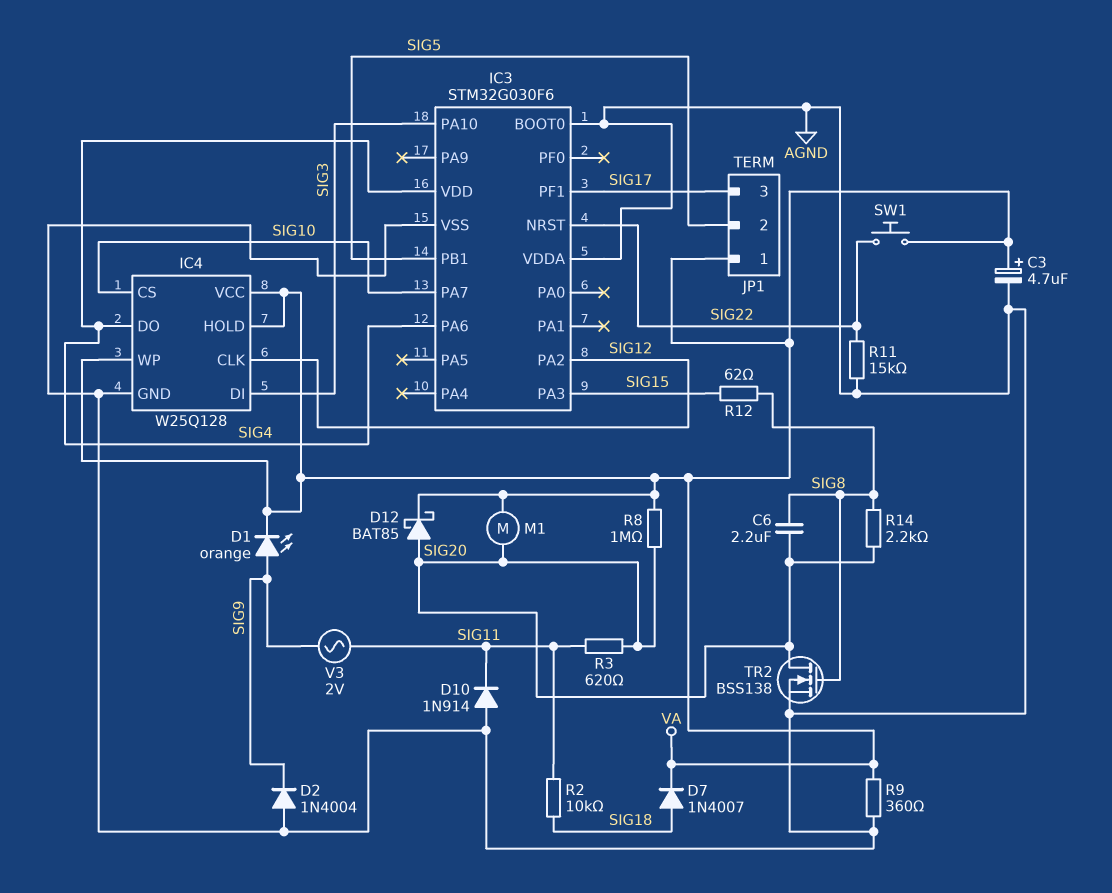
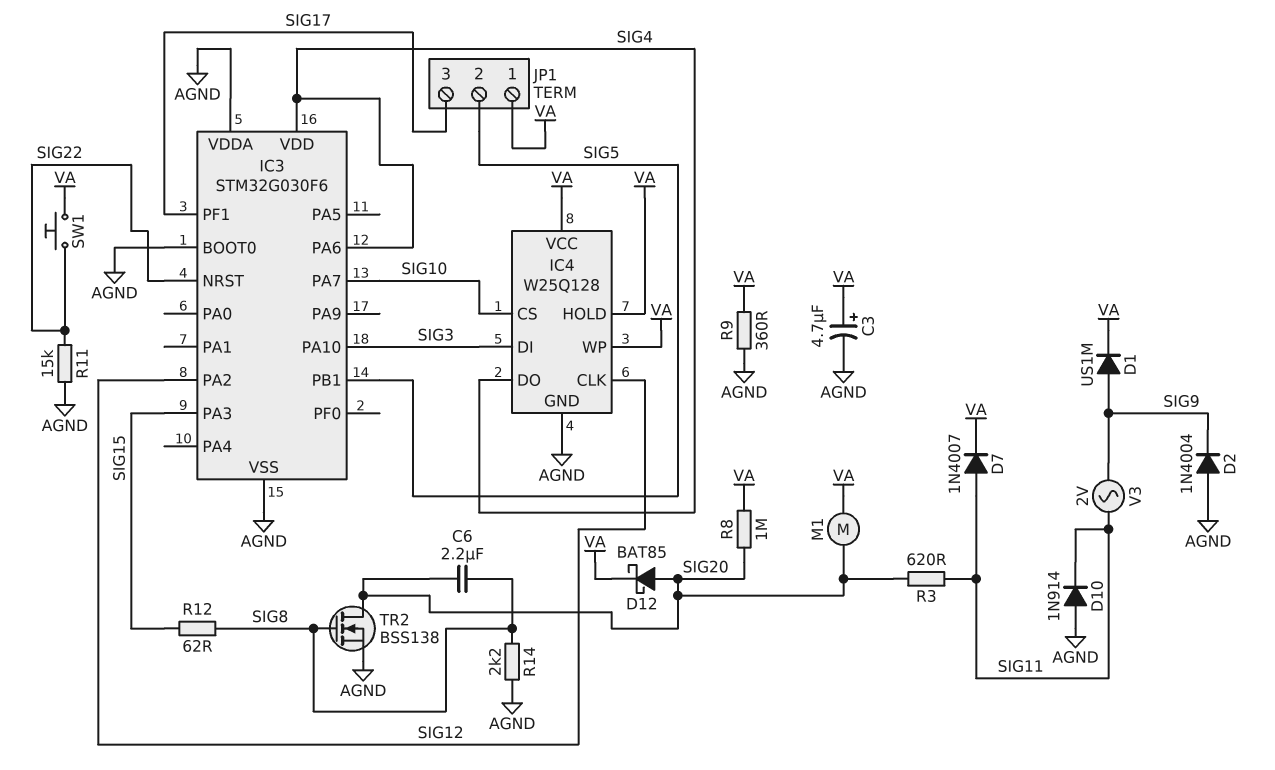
D1: LED orange (A SIG9, K VA) -> diode US1M (A SIG9, K VA)
D7: diode 1N4007 (A SIG18, K VA) -> diode 1N4007 (A SIG11, K VA)
R2: 10k (SIG11, SIG18) -> none
R14: 2.2k (SIG8, SIG20) -> 2.2k (AGND, SIG8)

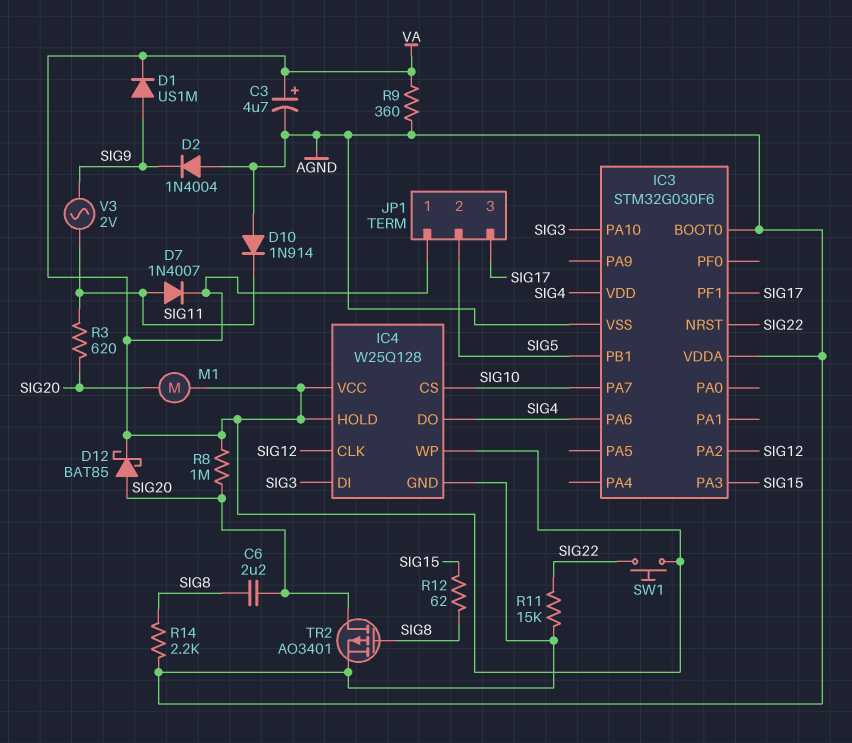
TR2: NMOS BSS138 (G SIG8, D SIG20, S AGND) -> PMOS AO3401 (G SIG8, D SIG20, S AGND)

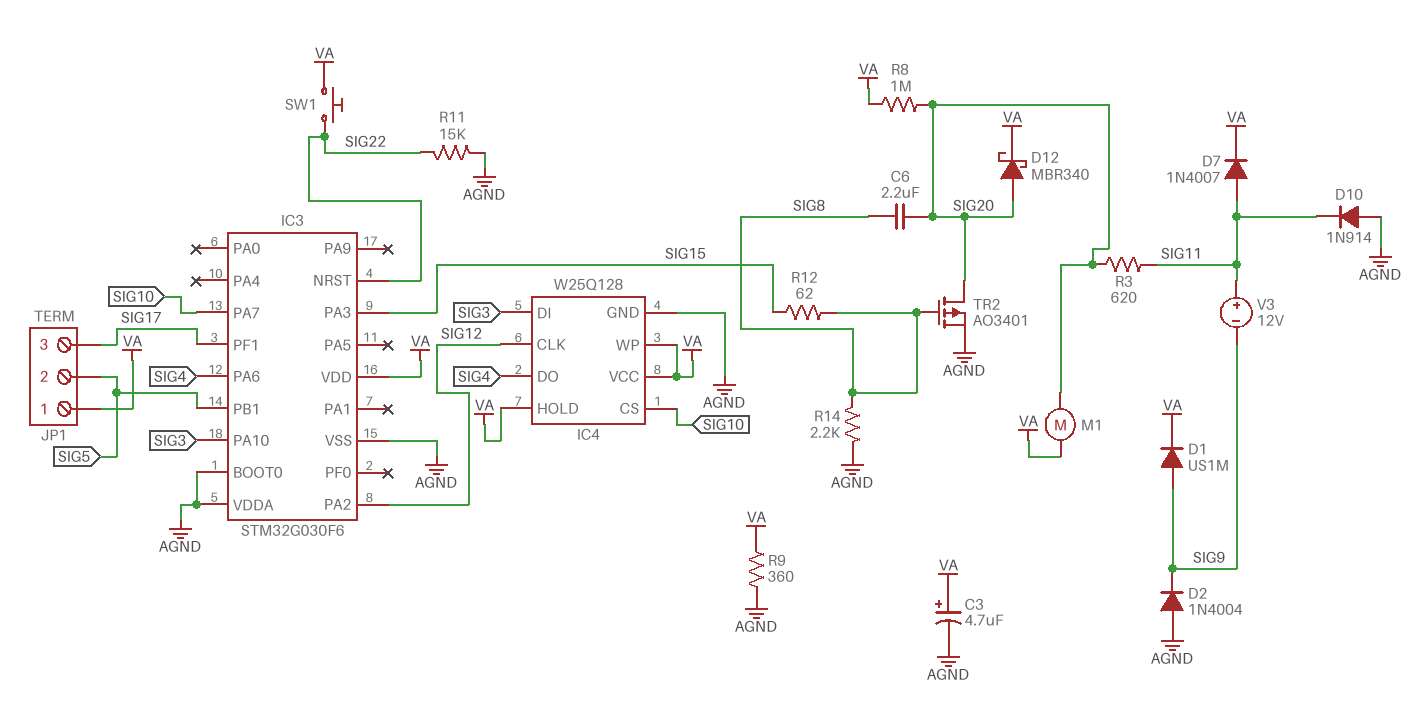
D12: schottky BAT85 (A SIG20, K VA) -> schottky MBR340 (A SIG20, K VA)
IC3 pin VDD: SIG4 -> VA
V3: AC 2V (SIG9, SIG11) -> 12V (plus SIG11, minus SIG9)

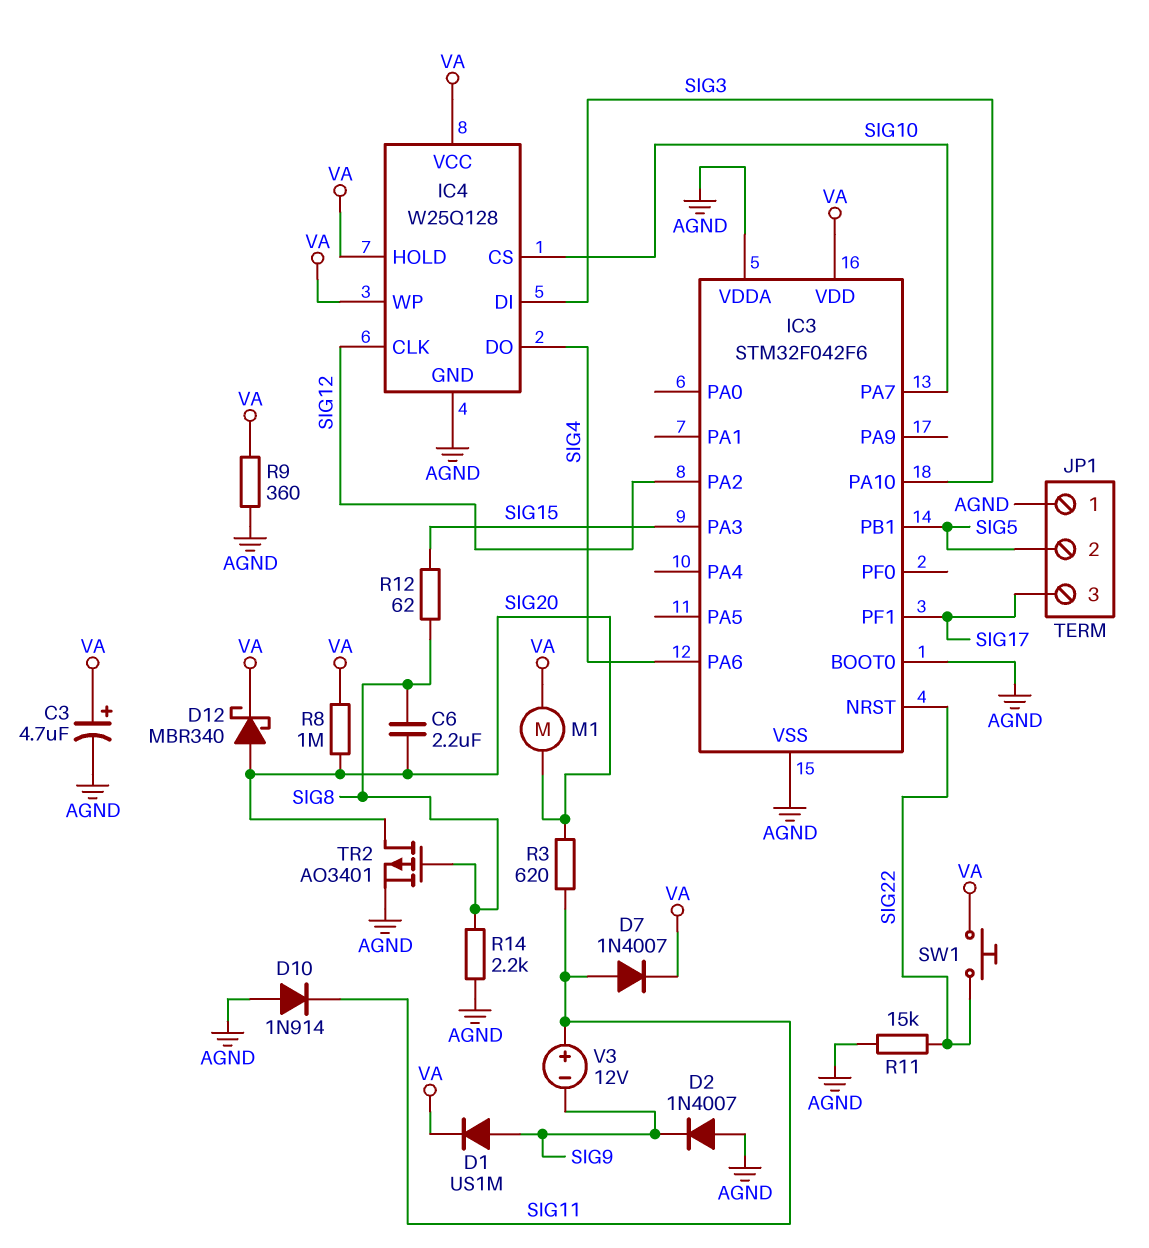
D2: diode 1N4004 (A AGND, K SIG9) -> diode 1N4007 (A AGND, K SIG9)
IC3: STM32G030F6 -> STM32F042F6
JP1 pin 1: VA -> AGND

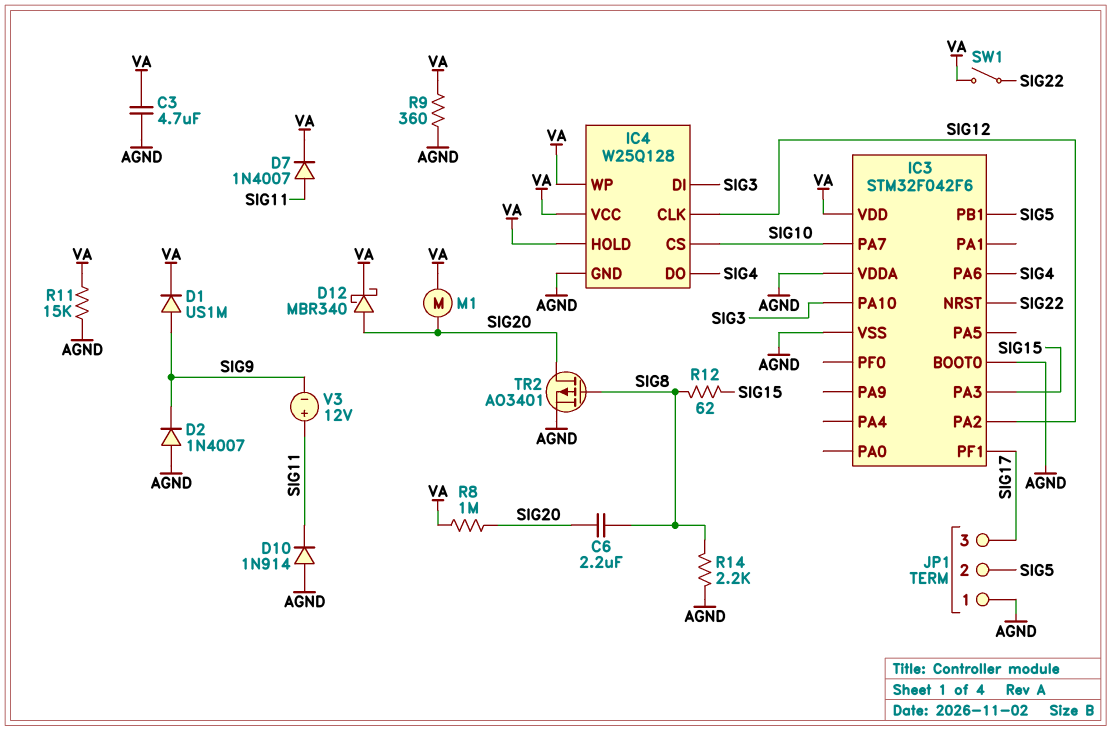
C3: 4.7uF (plus VA, minus AGND) -> 4.7uF (AGND, VA)
R3: 620 (SIG11, SIG20) -> none
R11: 15k (AGND, SIG22) -> 15k (AGND, VA)
SW1: button (SIG22, VA) -> switch (SIG22, VA)

